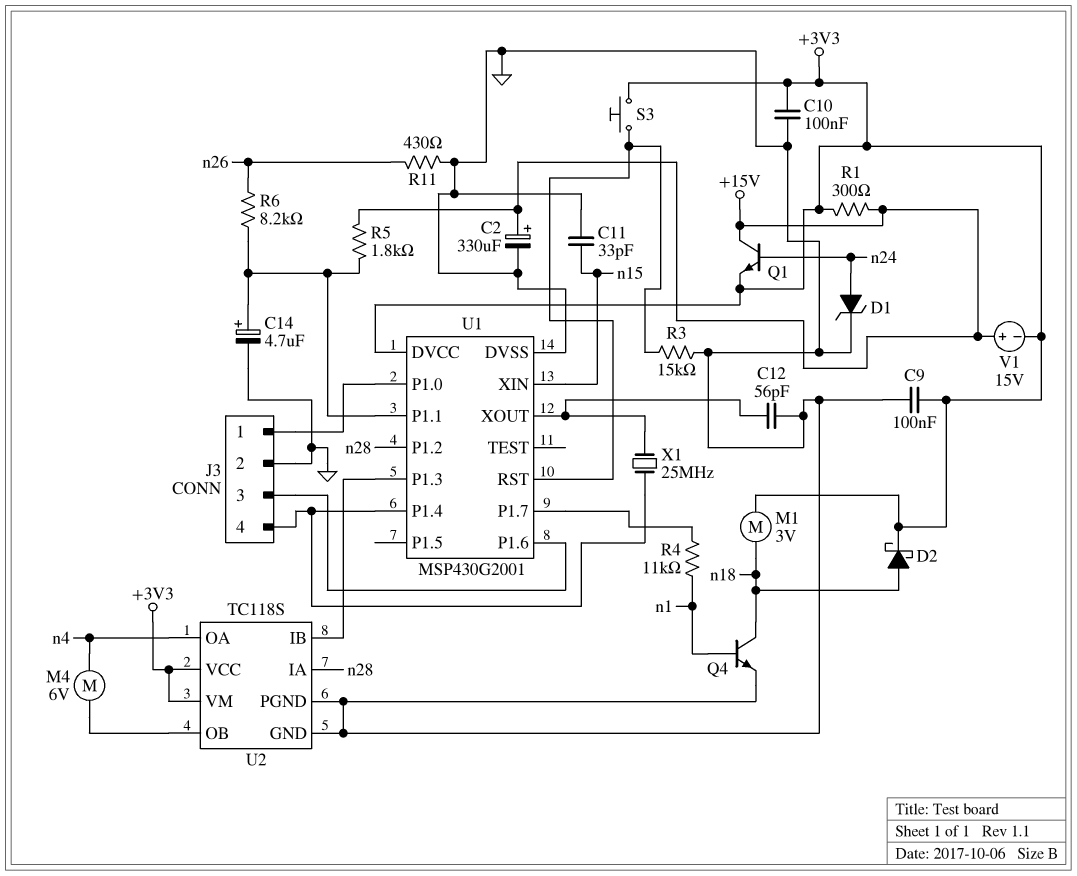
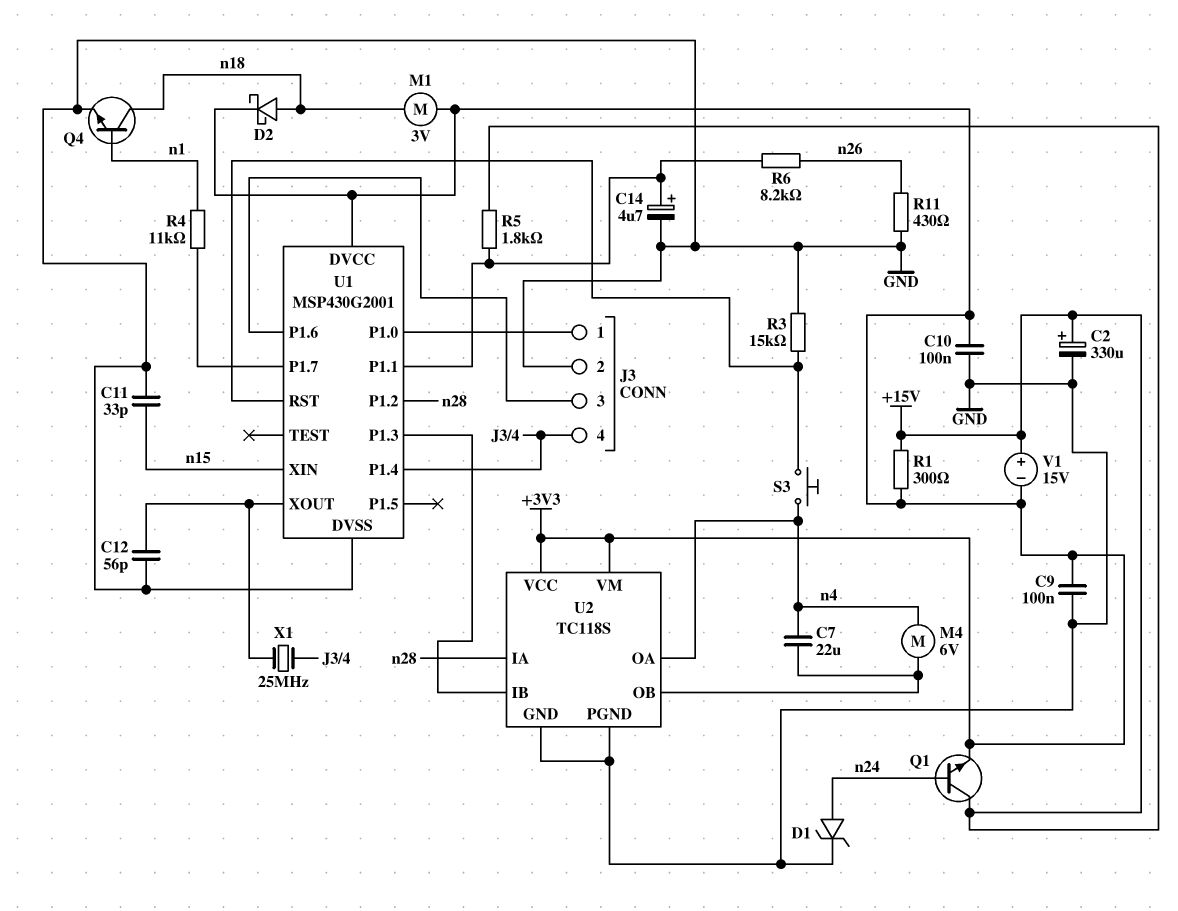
C7: none -> 22uF (U2/OB, n4)
S3: button (+3V3, U1/RST) -> button (U1/RST, n4)

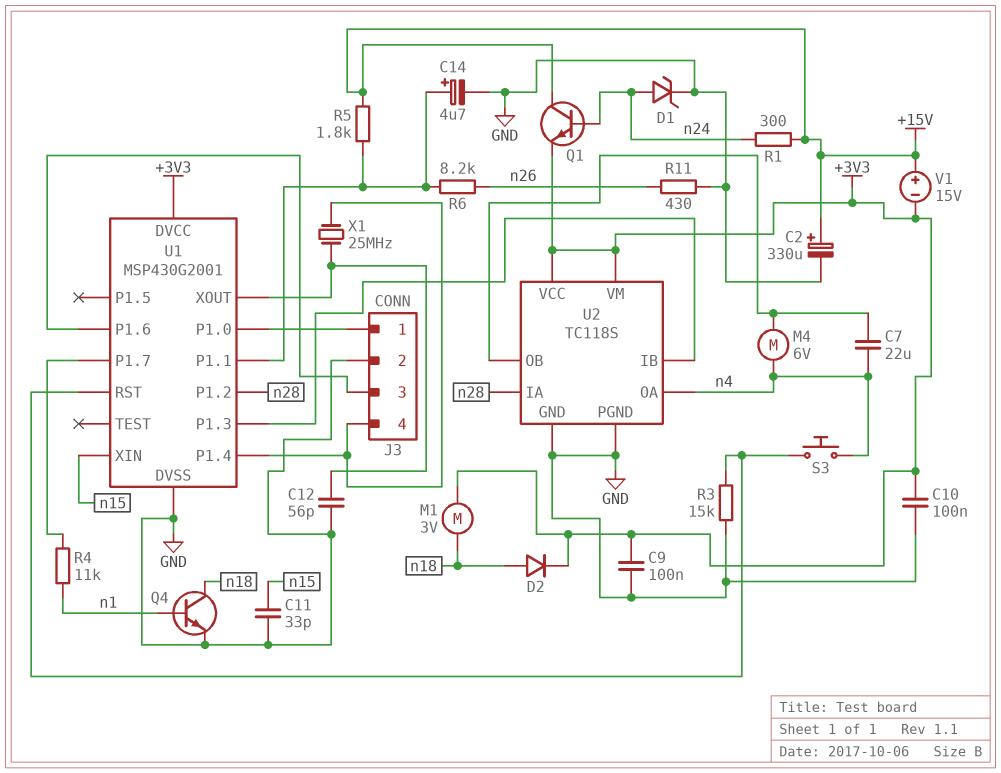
D2: schottky (A n18, K +3V3) -> diode (A n18, K +3V3)
R1: 300 (+3V3, +15V) -> 300 (+15V, n24)

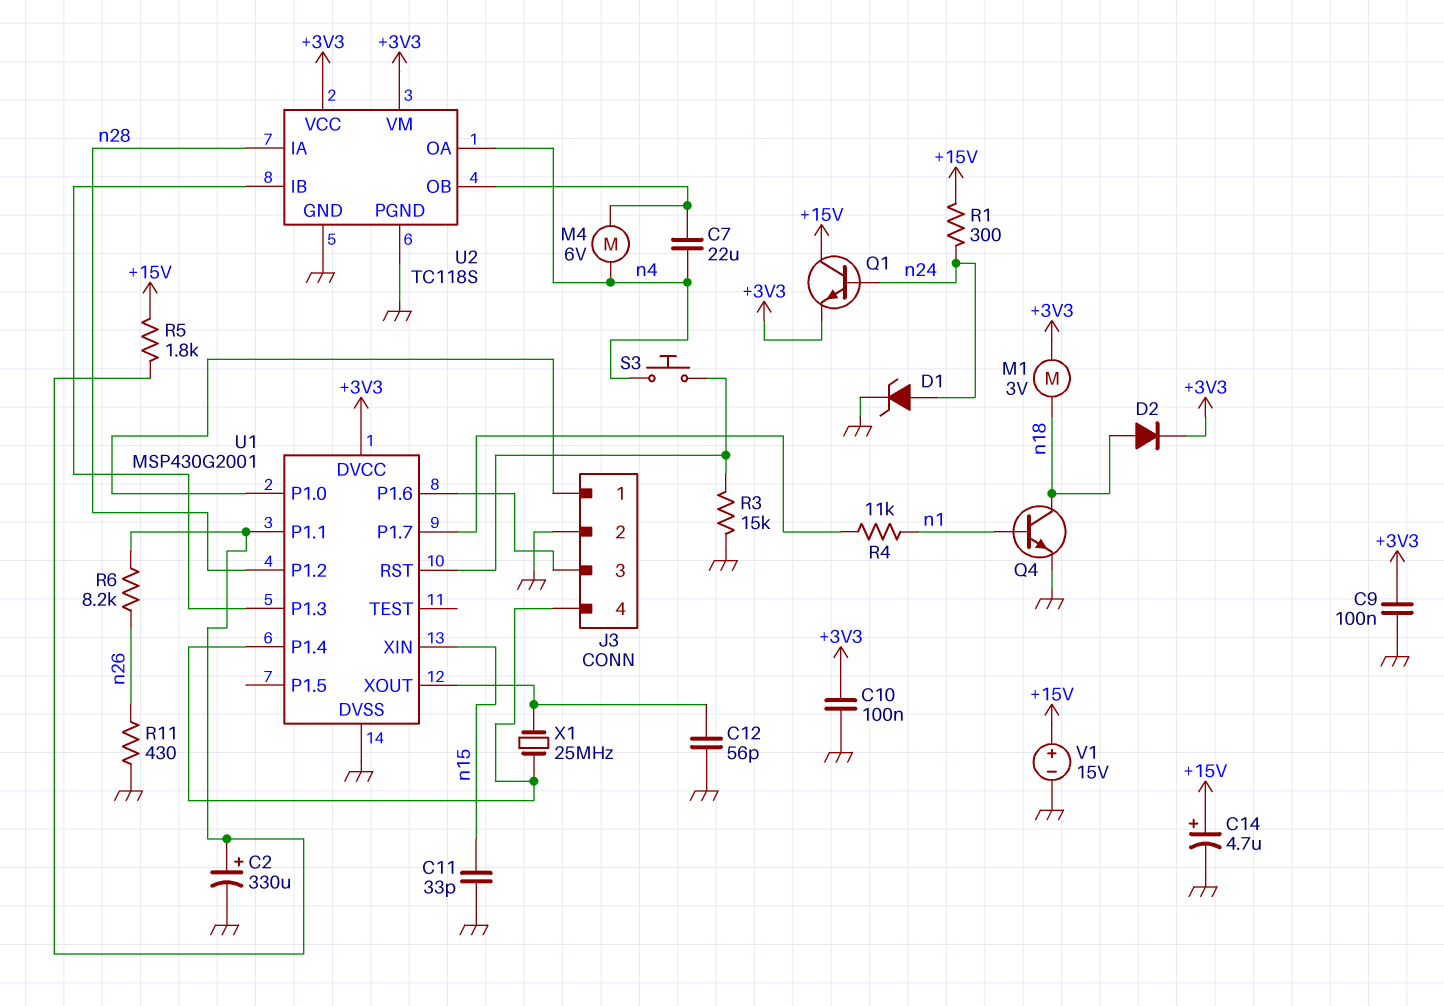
C2: 330uF (plus +15V, minus GND) -> 330uF (plus U1/P1.1, minus GND)
C14: 4.7uF (plus U1/P1.1, minus GND) -> 4.7uF (plus +15V, minus GND)
V1: 15V (plus +15V, minus +3V3) -> 15V (plus +15V, minus GND)

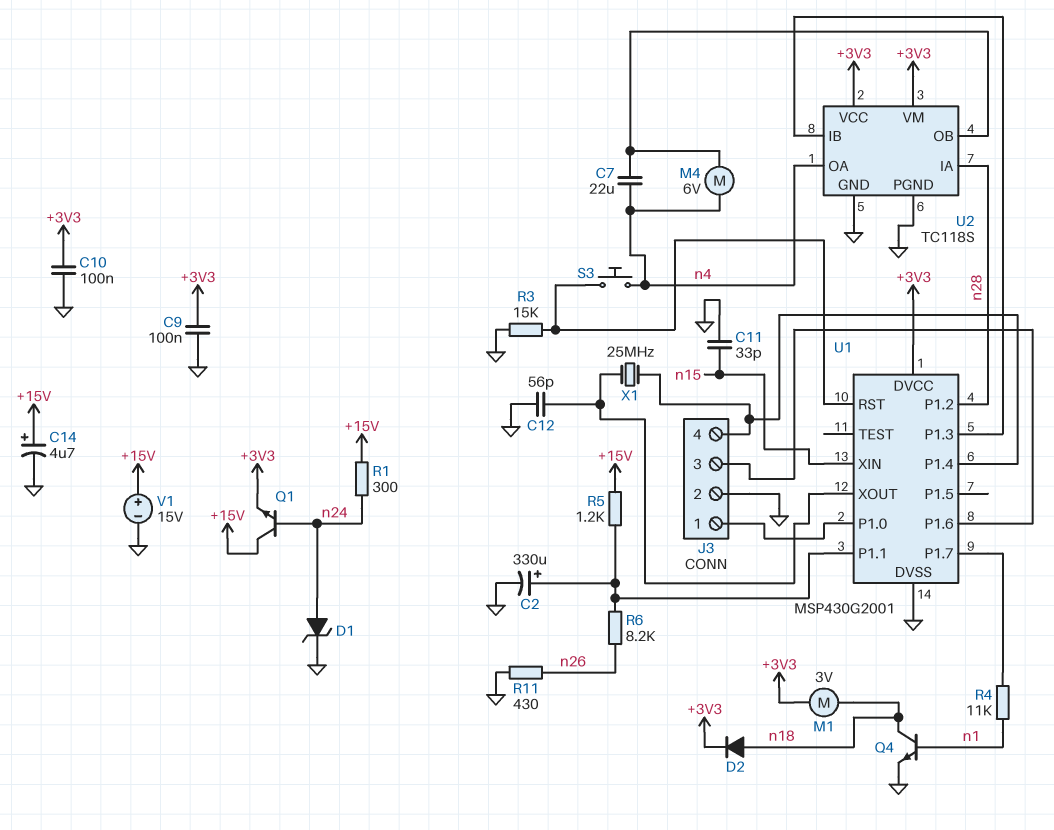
R5: 1.8k (+15V, U1/P1.1) -> 1.2k (+15V, U1/P1.1)

